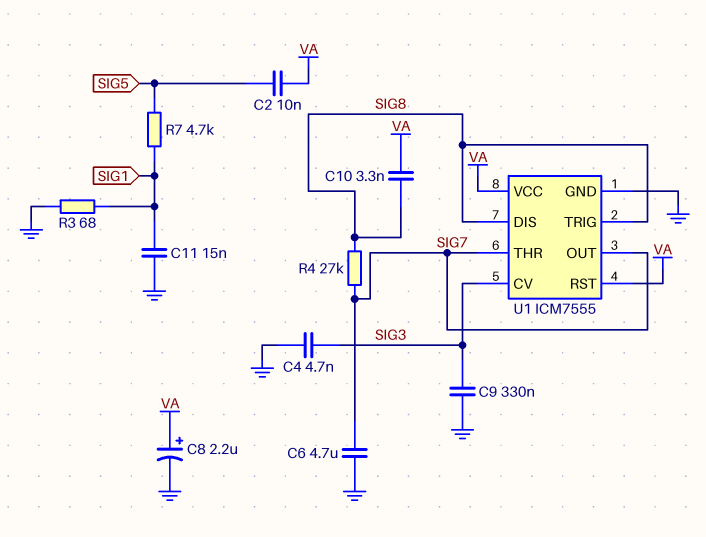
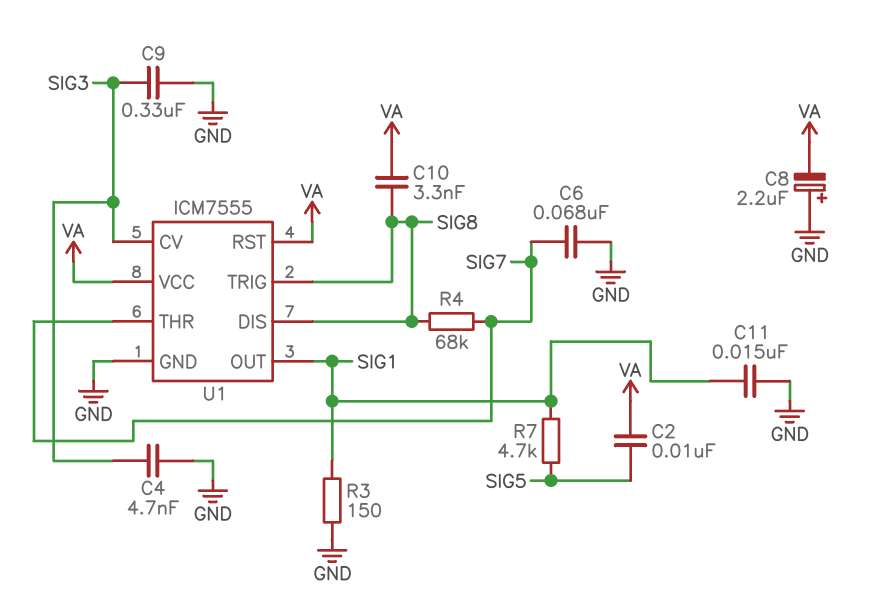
C6: 4.7uF (GND, SIG7) -> 68nF (GND, SIG7)
C8: 2.2uF (plus VA, minus GND) -> 2.2uF (plus GND, minus VA)
R3: 68 (GND, SIG1) -> 150 (GND, SIG1)
R4: 27k (SIG7, SIG8) -> 68k (SIG7, SIG8)
U1 pin OUT: SIG7 -> SIG1

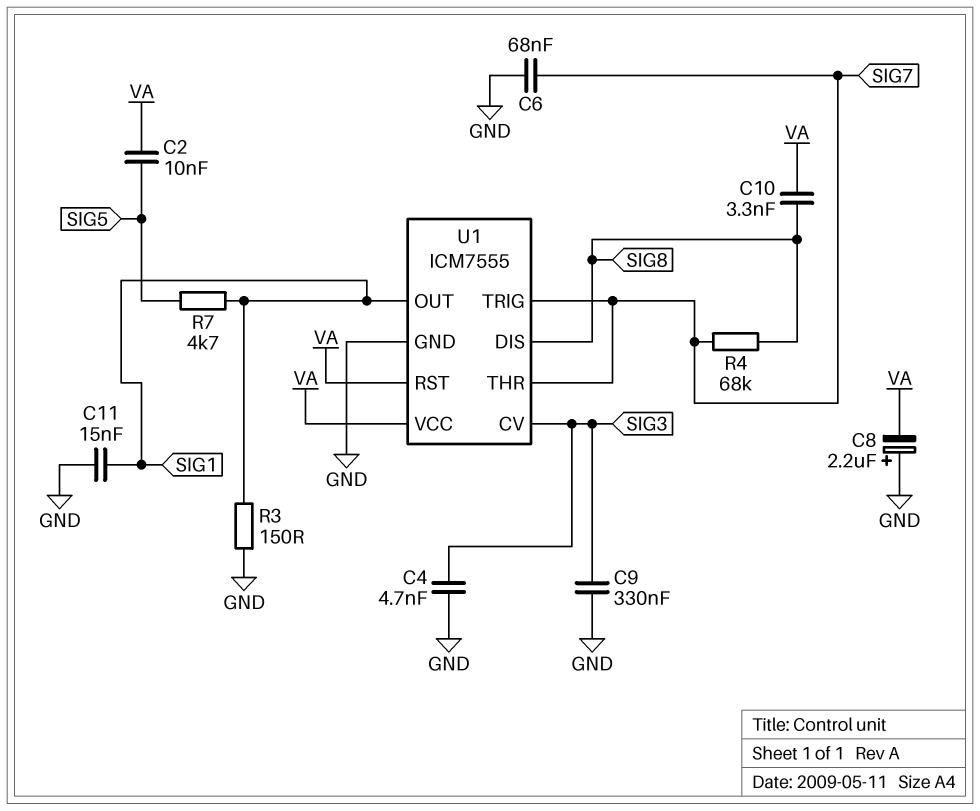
U1 pin TRIG: SIG8 -> SIG7

